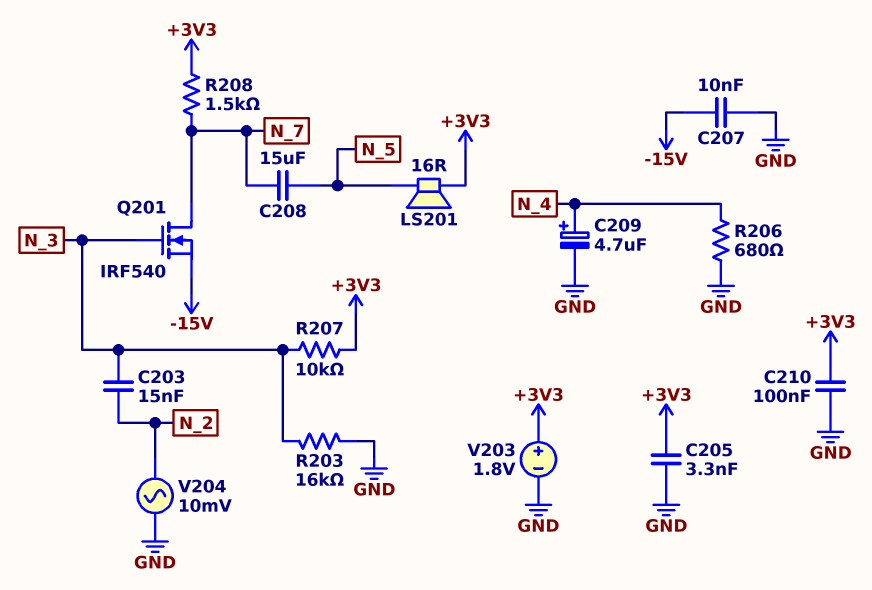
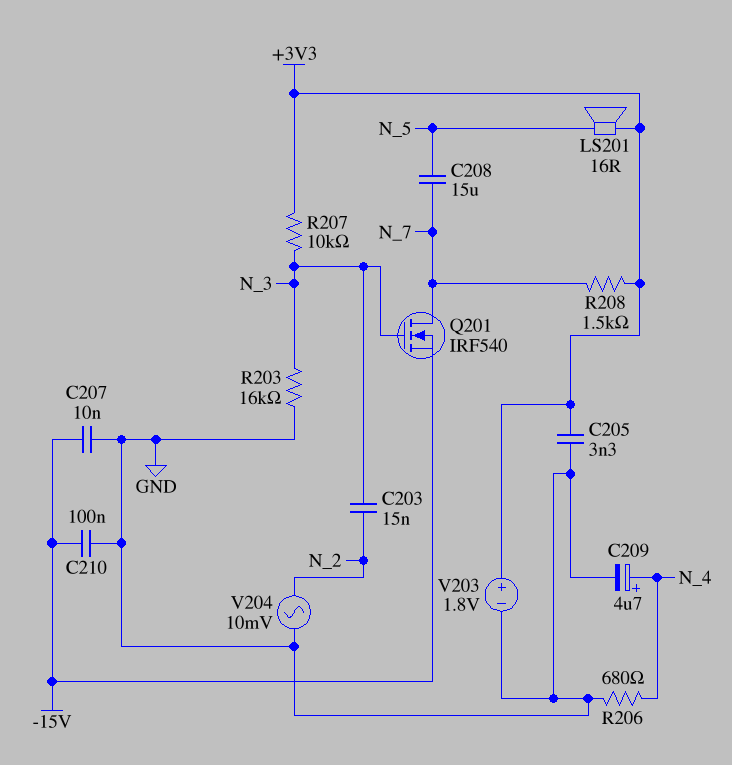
C210: 100nF (+3V3, GND) -> 100nF (-15V, GND)

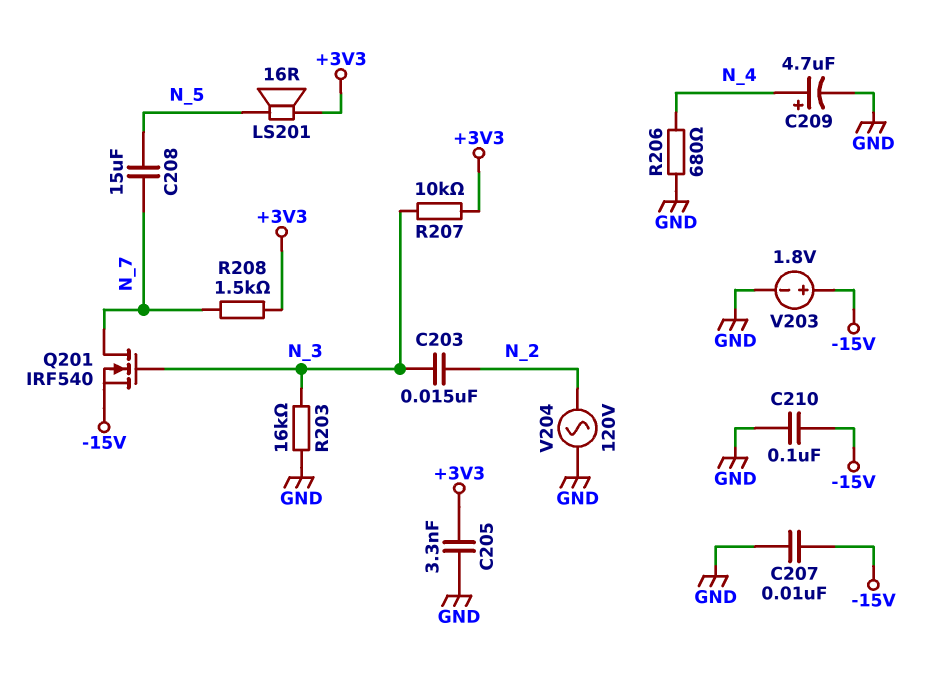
V203: 1.8V (plus +3V3, minus GND) -> 1.8V (plus -15V, minus GND)
V204: AC 10mV (GND, N_2) -> AC 120V (GND, N_2)

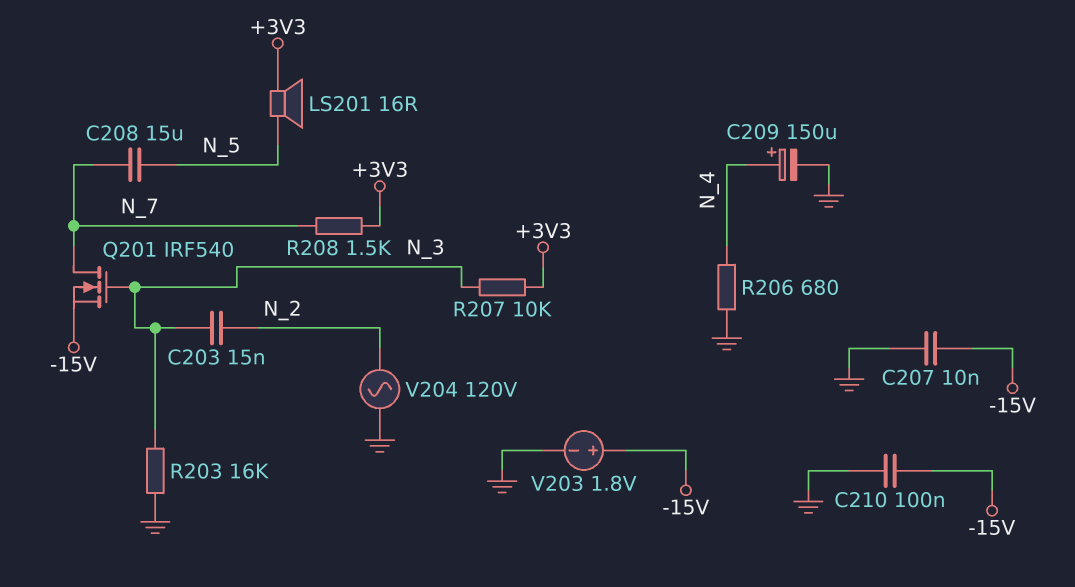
C205: 3.3nF (+3V3, GND) -> none
C209: 4.7uF (plus N_4, minus GND) -> 150uF (plus N_4, minus GND)

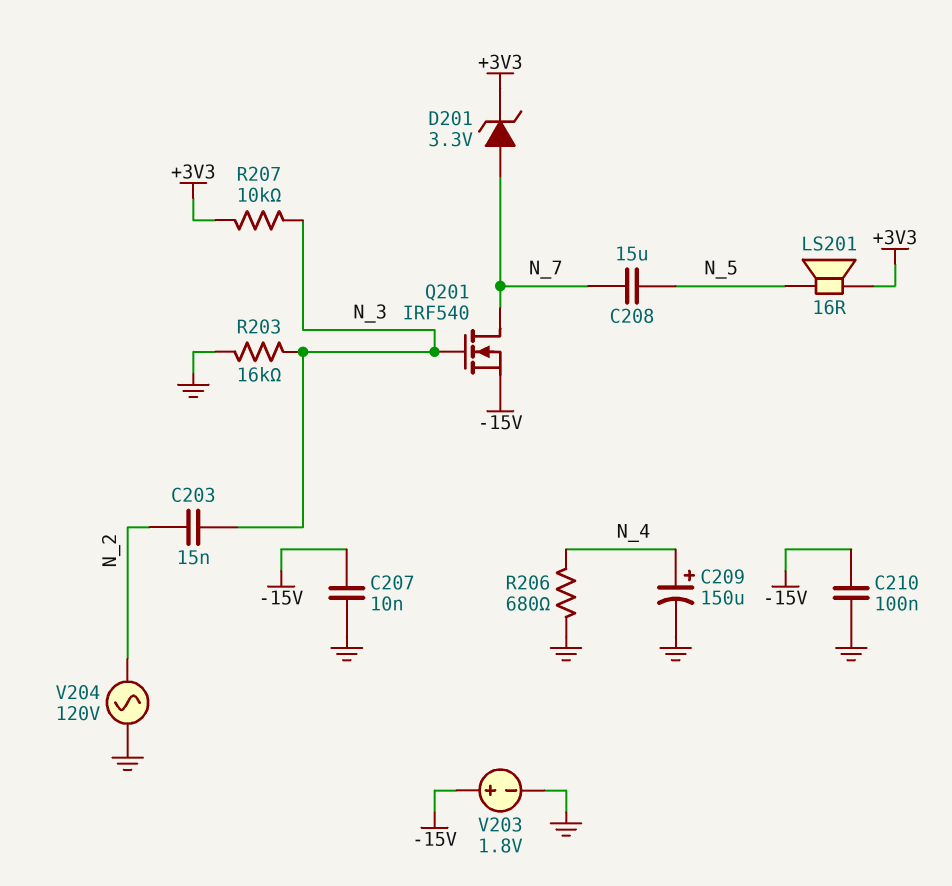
D201: none -> zener 3.3V (A N_7, K +3V3)
R208: 1.5k (+3V3, N_7) -> none

